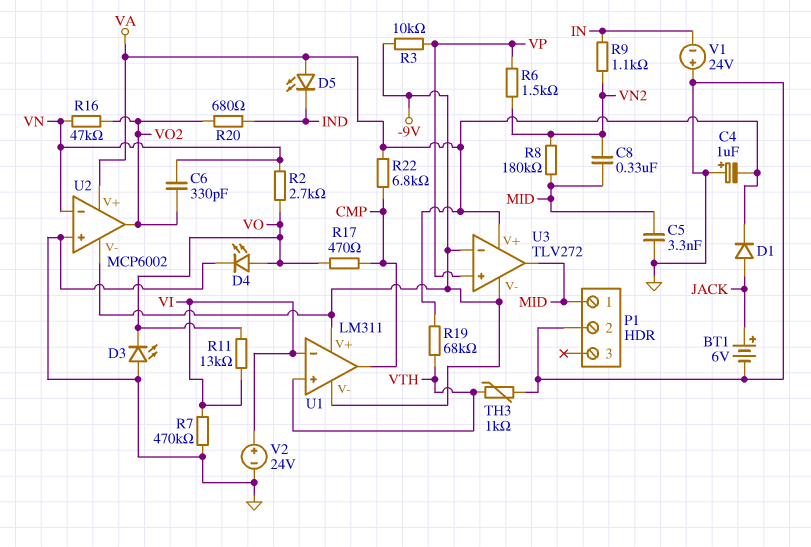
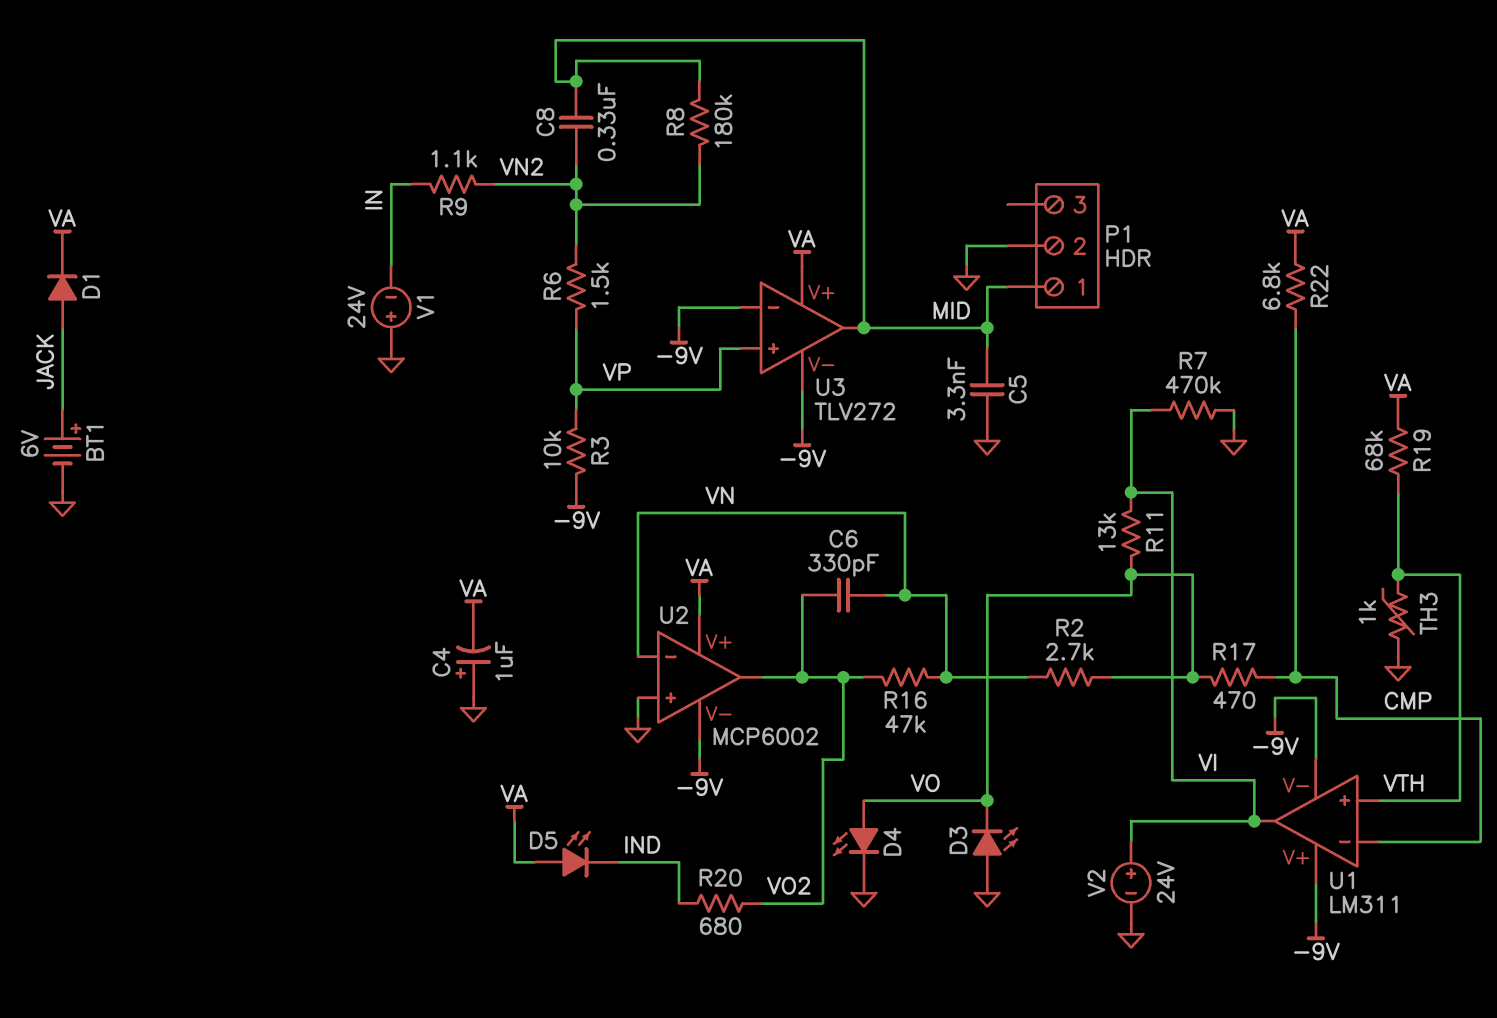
U1 pin in-: VI -> CMP
U1 pin out: CMP -> VI

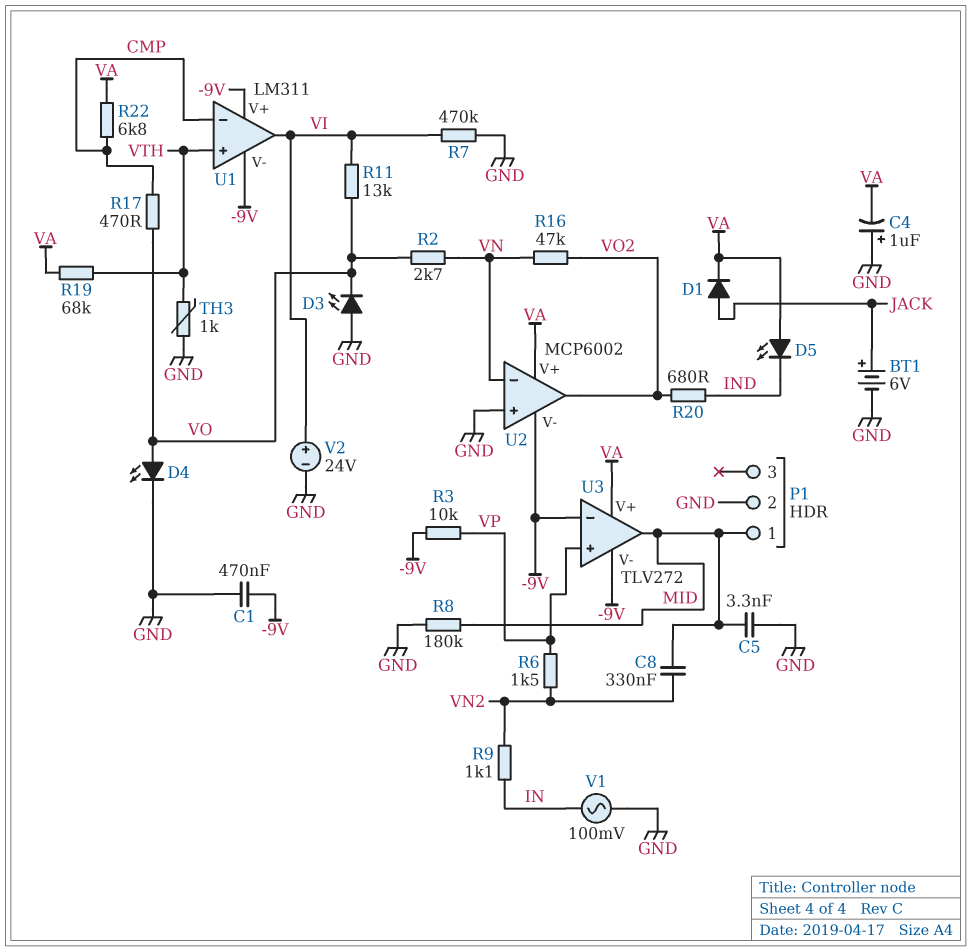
C1: none -> 470nF (-9V, GND)
C6: 330pF (VN, VO2) -> none
R8: 180k (MID, VN2) -> 180k (GND, MID)
V1: 24V (plus GND, minus IN) -> AC 100mV (GND, IN)

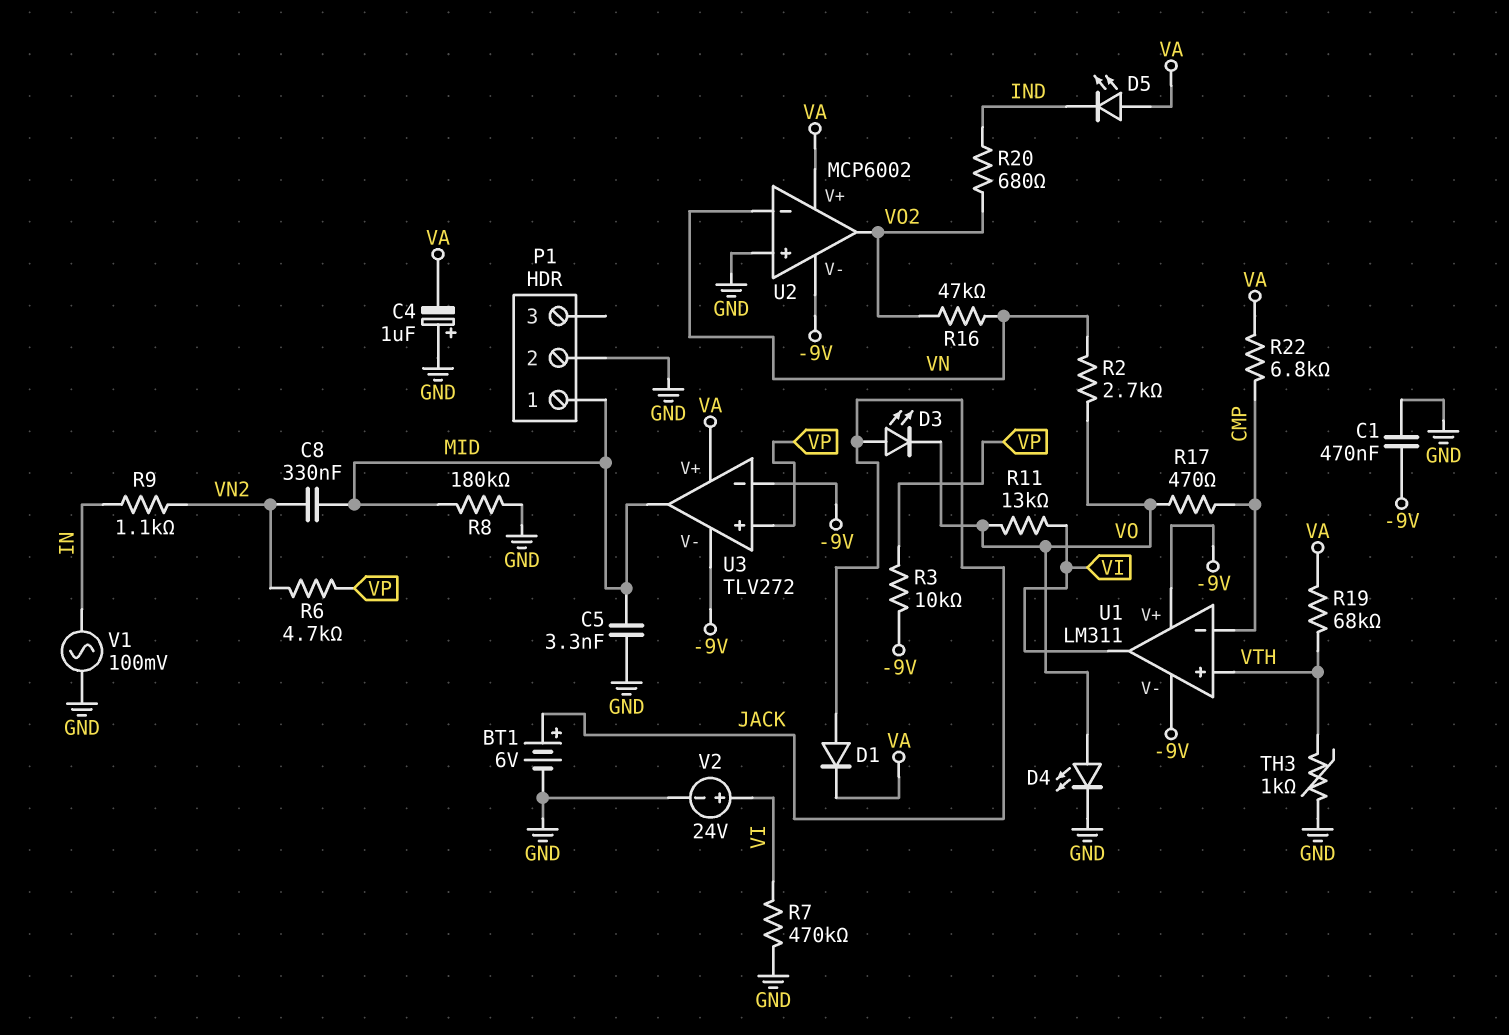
D3: LED (A GND, K VO) -> LED (A JACK, K VO)
R6: 1.5k (VN2, VP) -> 4.7k (VN2, VP)

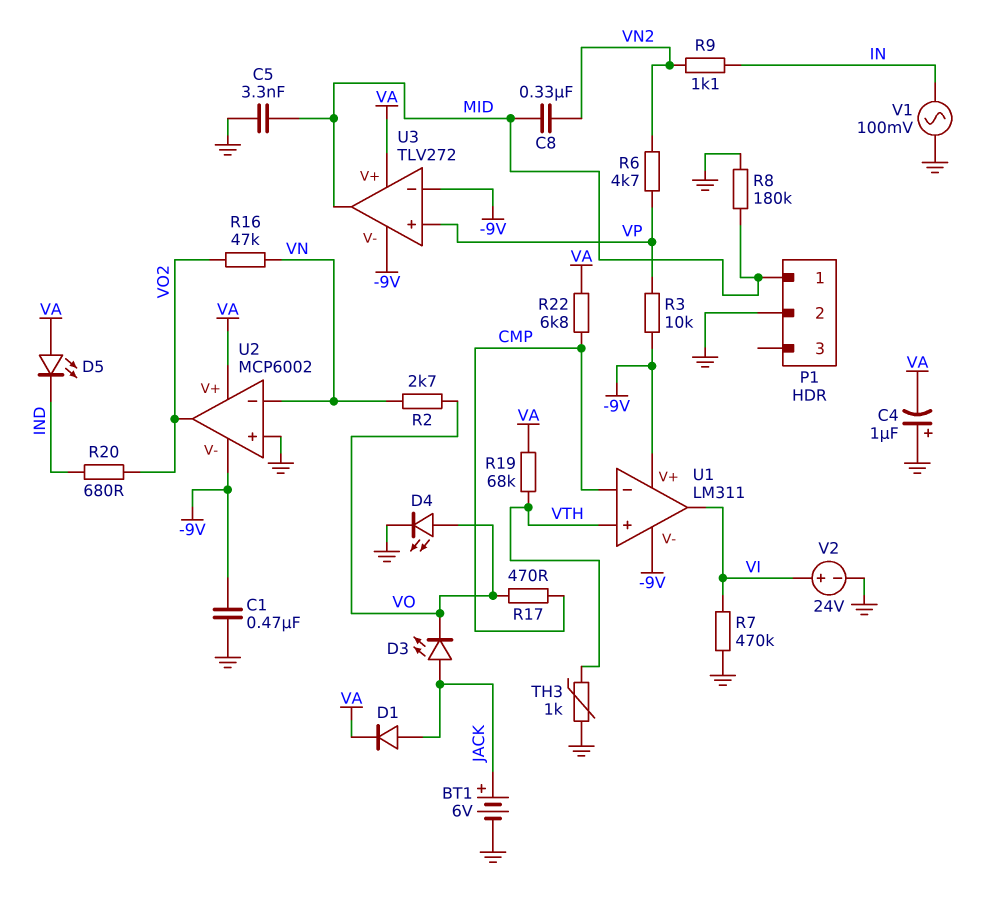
R11: 13k (VI, VO) -> none

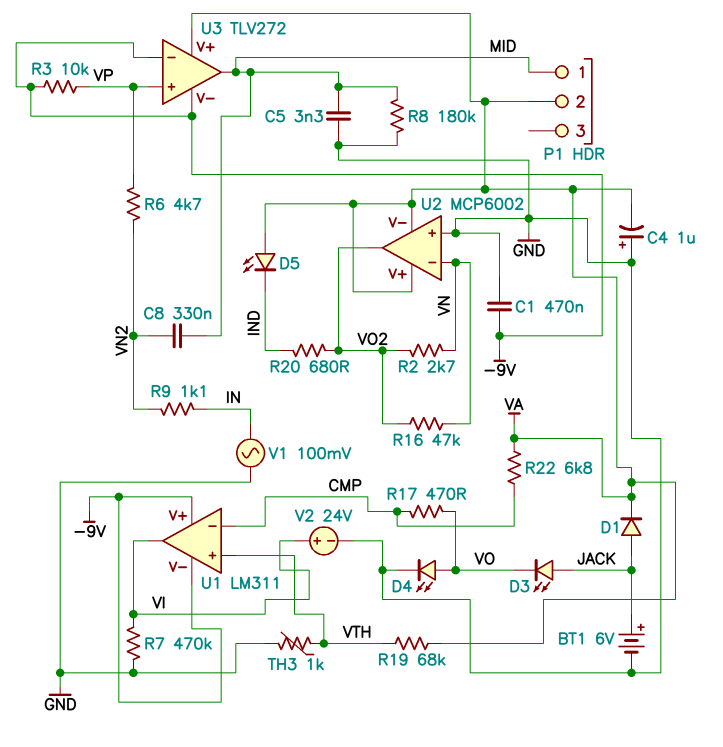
P1 pin 2: GND -> VA
R2: 2.7k (VN, VO) -> 2.7k (VN, VO2)
U2 pin V-: -9V -> VA

